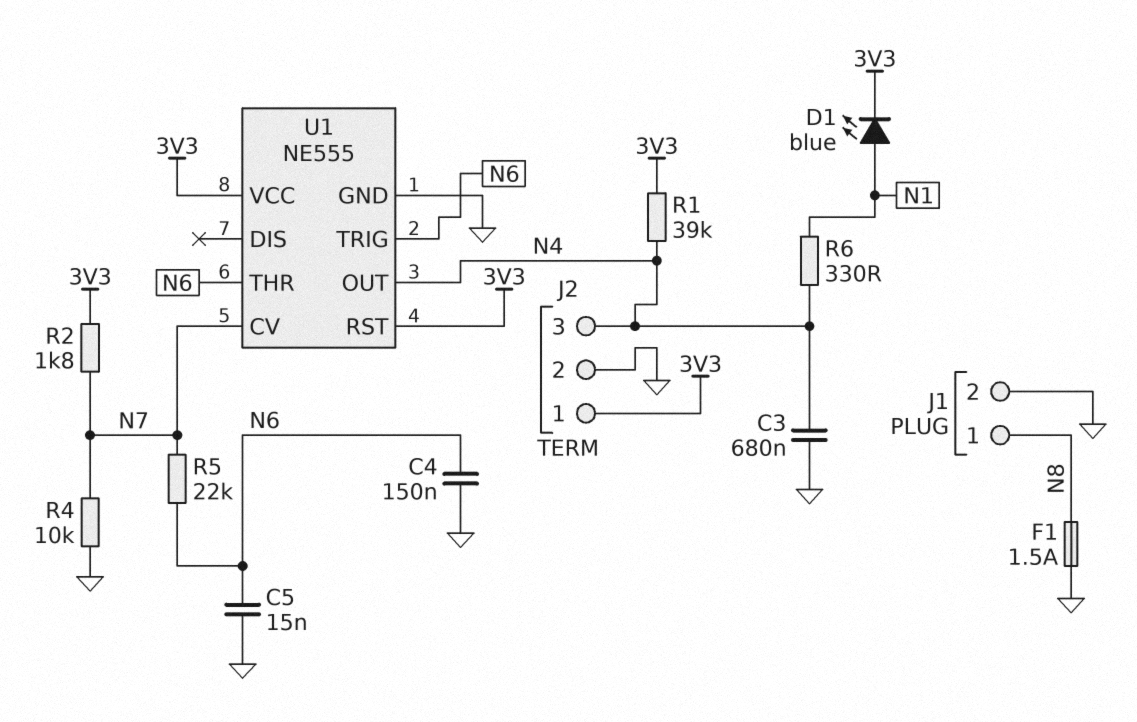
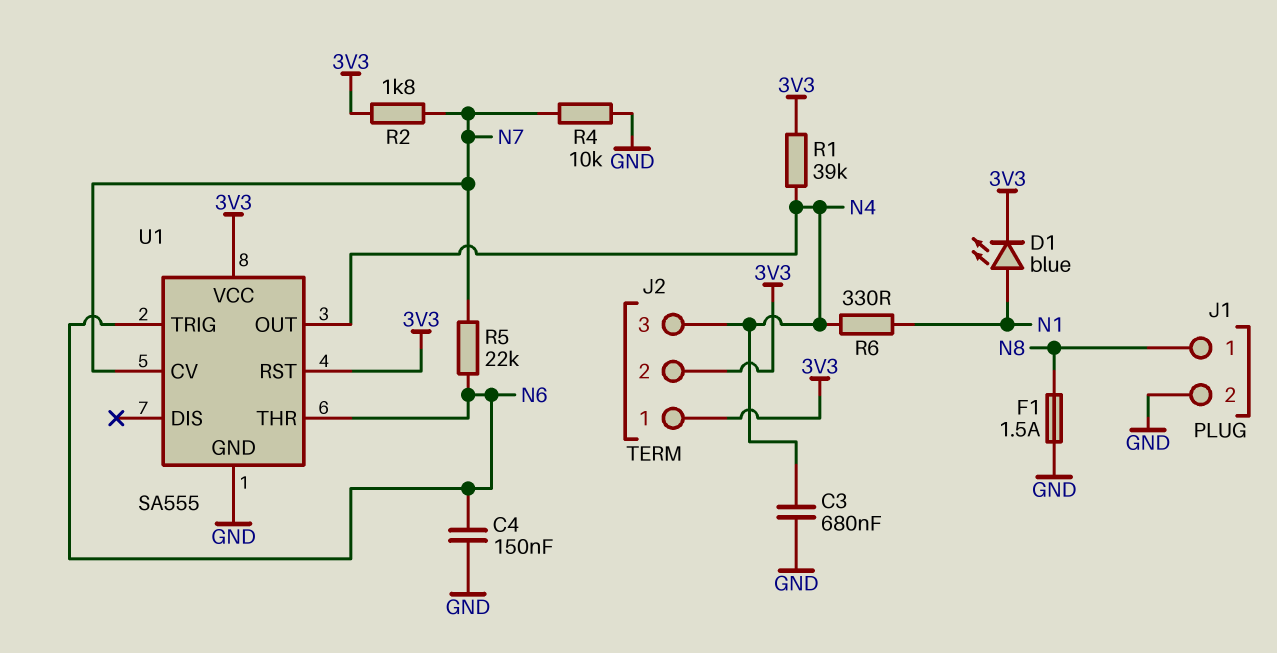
C5: 15nF (GND, N6) -> none
J2 pin 2: GND -> 3V3
U1: NE555 -> SA555

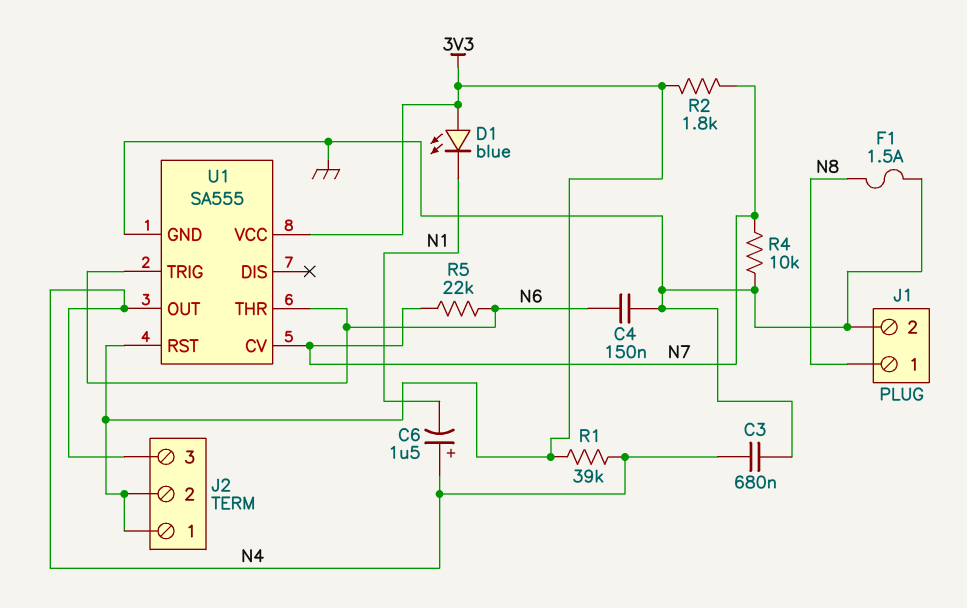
C6: none -> 1.5uF (plus N4, minus N1)
D1: LED blue (A N1, K 3V3) -> LED blue (A 3V3, K N1)
R6: 330 (N1, N4) -> none

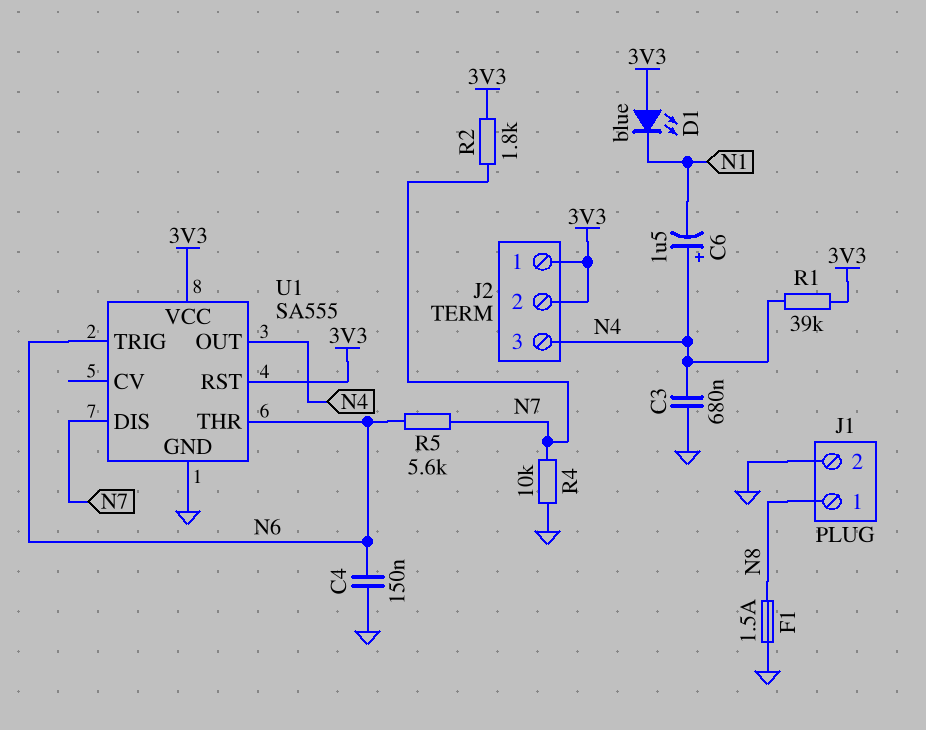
R5: 22k (N6, N7) -> 5.6k (N6, N7)
U1 pin CV: N7 -> none
U1 pin DIS: none -> N7

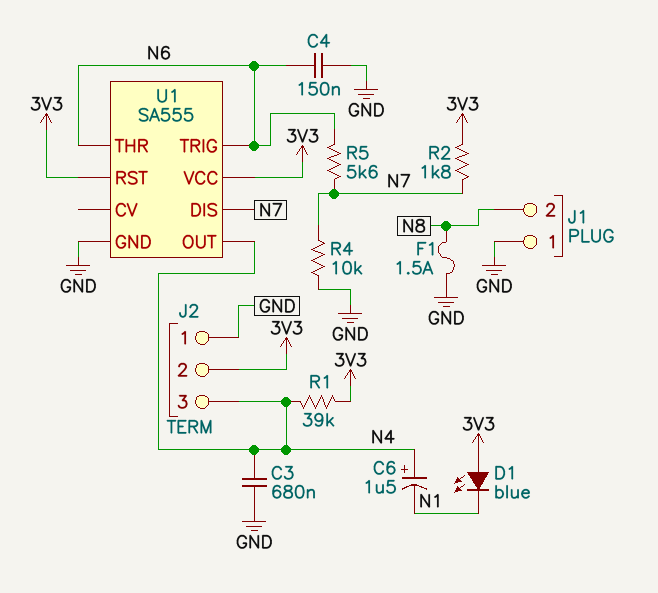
J1 pin 1: N8 -> GND
J1 pin 2: GND -> N8
J2 pin 1: 3V3 -> GND

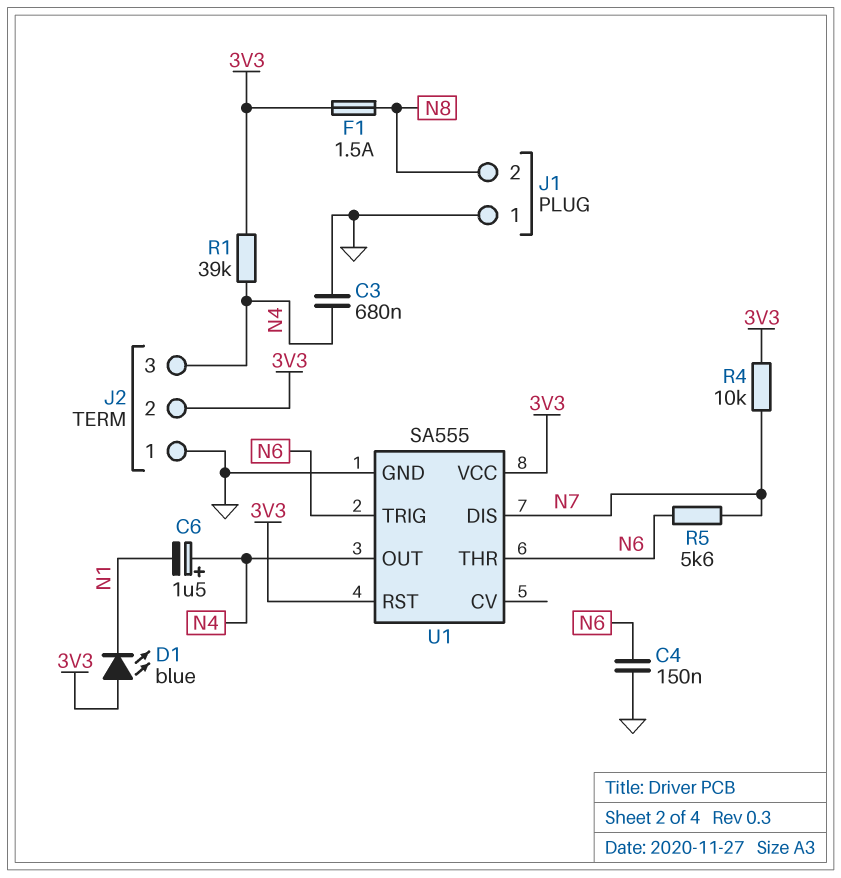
F1: 1.5A (GND, N8) -> 1.5A (3V3, N8)
R2: 1.8k (3V3, N7) -> none
R4: 10k (GND, N7) -> 10k (3V3, N7)

